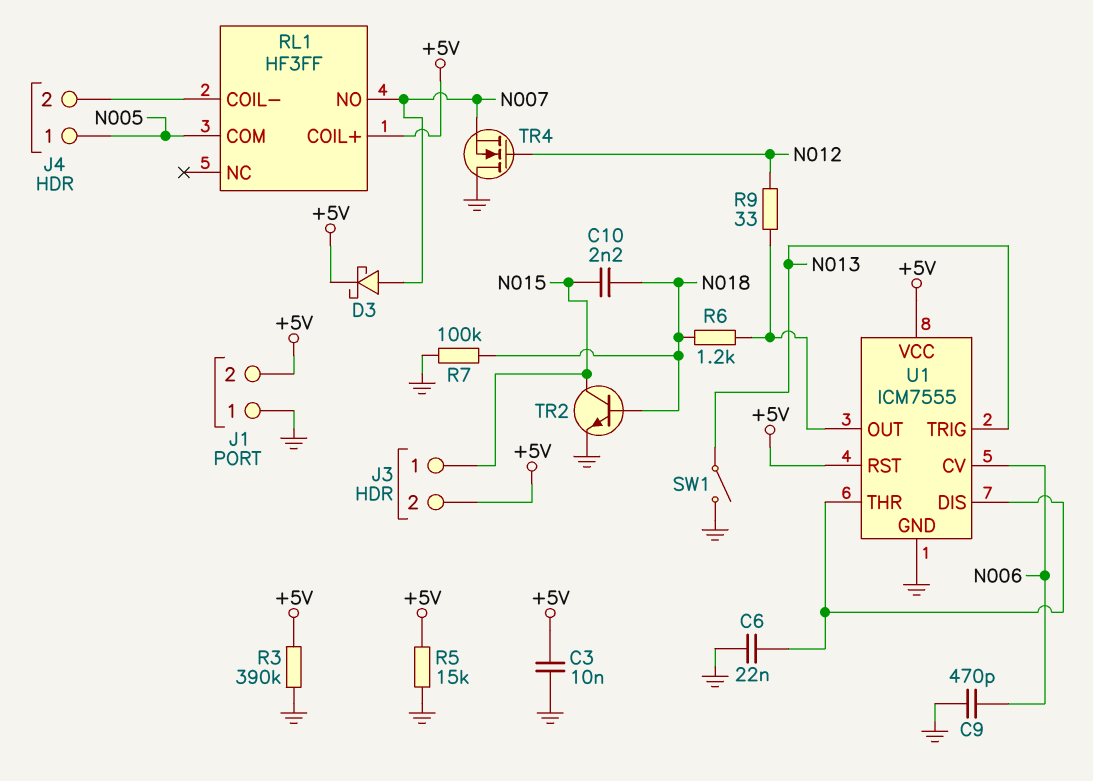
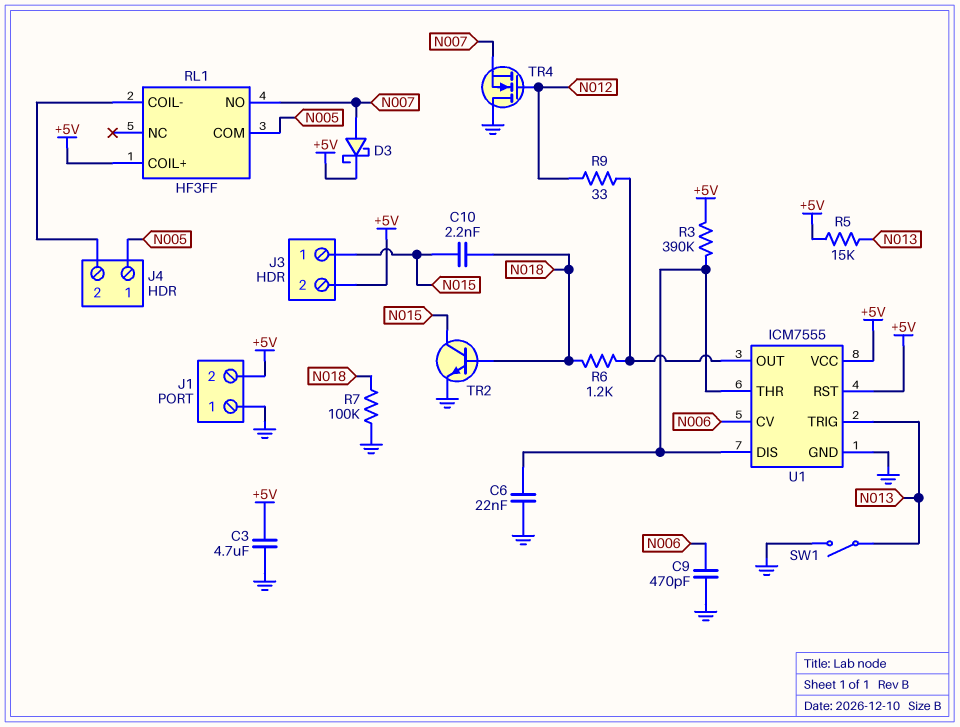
C3: 10nF (+5V, GND) -> 4.7uF (+5V, GND)
R3: 390k (+5V, GND) -> 390k (+5V, U1/DIS)
R5: 15k (+5V, GND) -> 15k (+5V, N013)

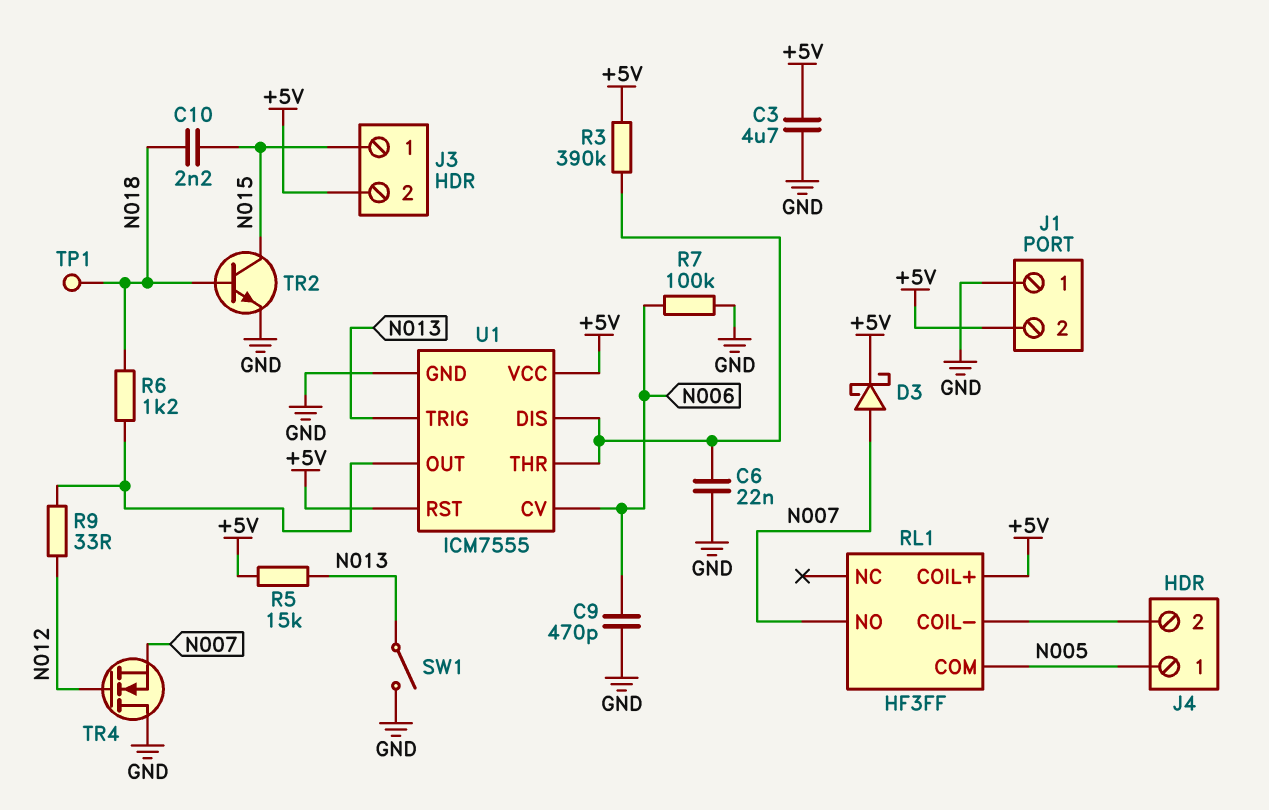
R7: 100k (GND, N018) -> 100k (GND, N006)
TP1: none -> test point (N018)

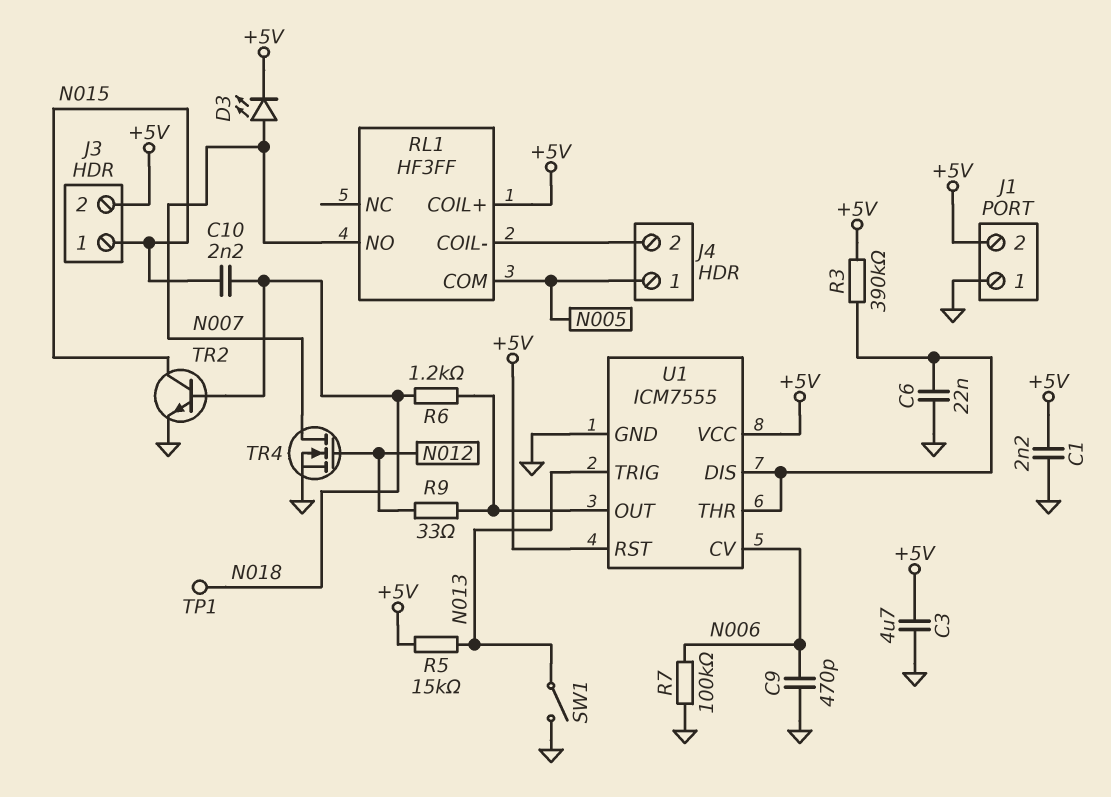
C1: none -> 2.2nF (+5V, GND)
D3: schottky (A N007, K +5V) -> LED (A N007, K +5V)
TR4: NMOS (G N012, D GND, S N007) -> NMOS (G N012, D N007, S GND)

